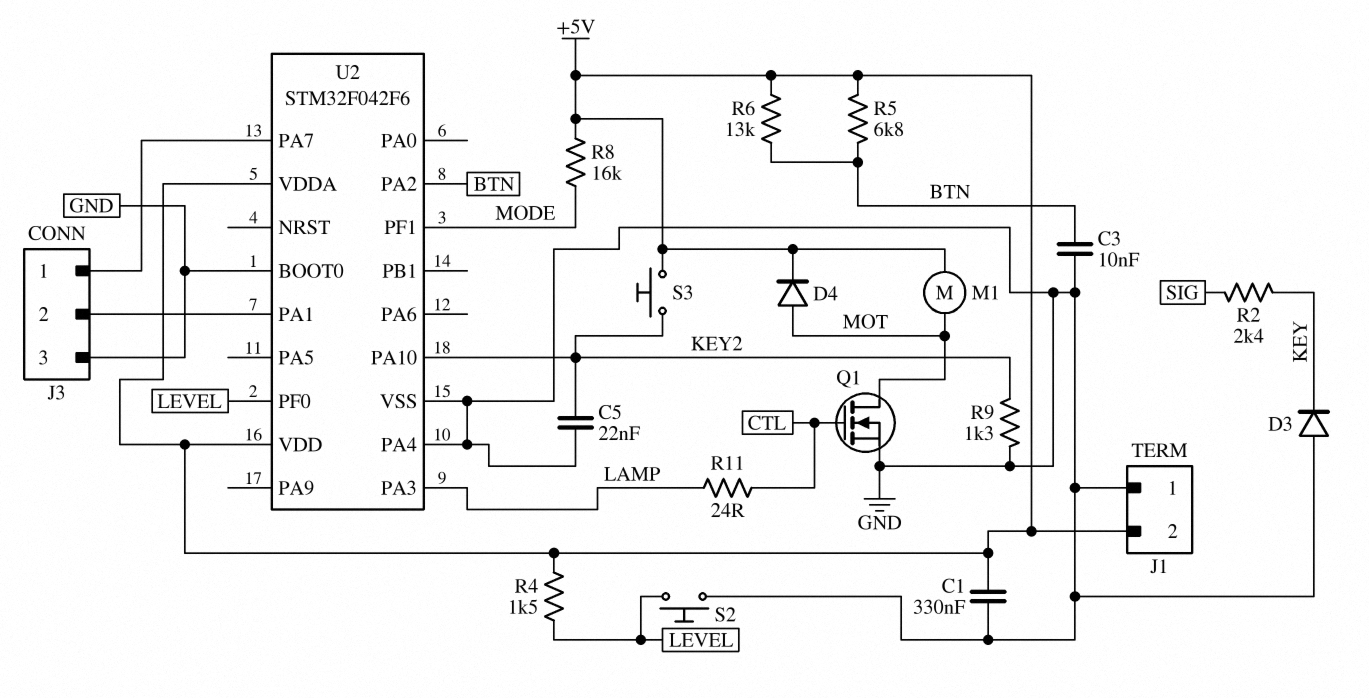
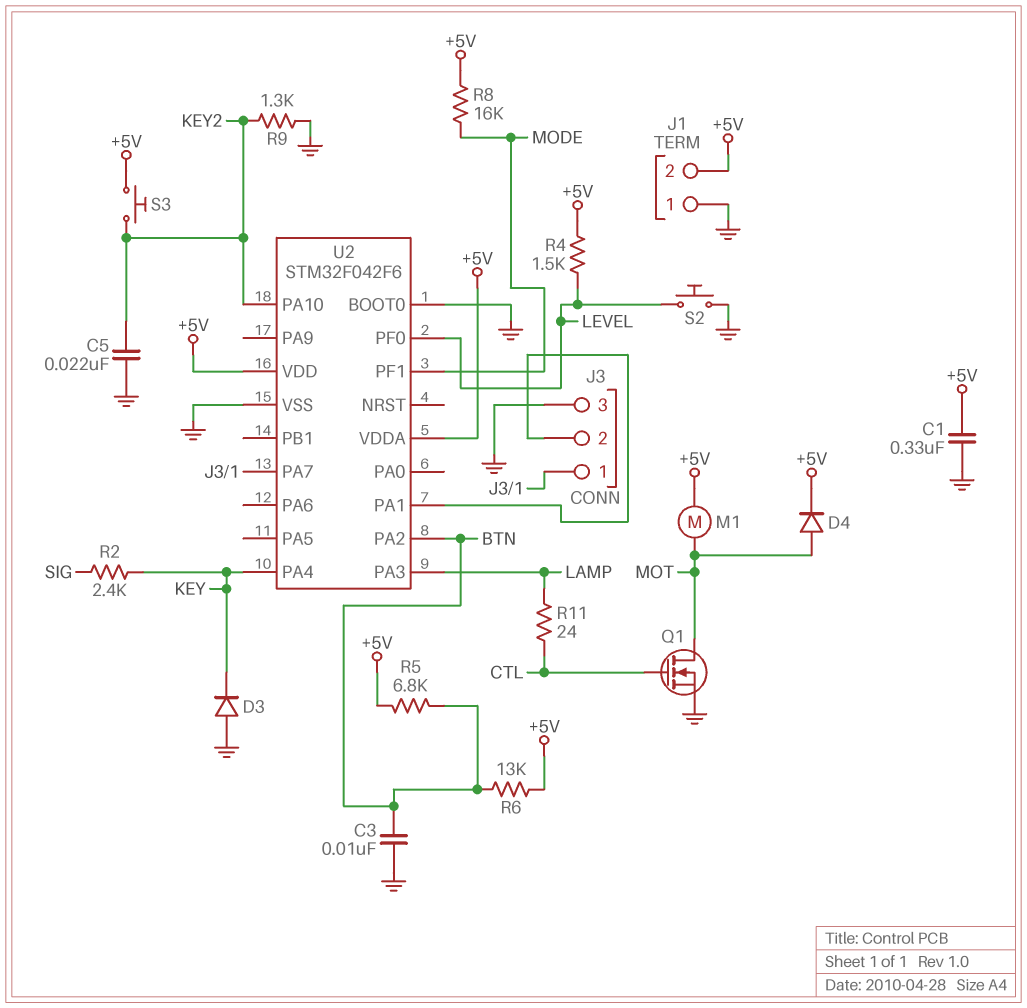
U2 pin PA4: GND -> KEY

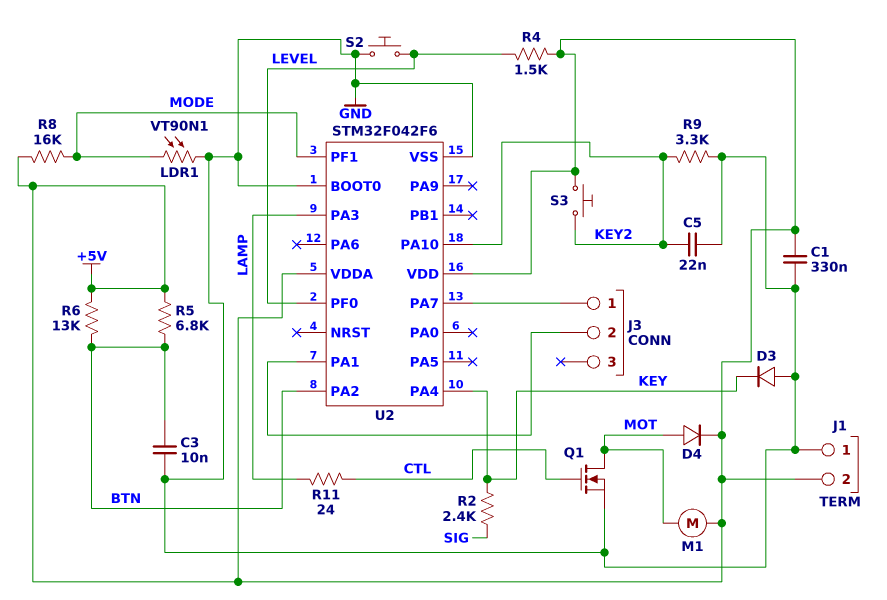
J3 pin 3: GND -> none
LDR1: none -> VT90N1 (GND, MODE)
R9: 1.3k (GND, KEY2) -> 3.3k (GND, KEY2)

